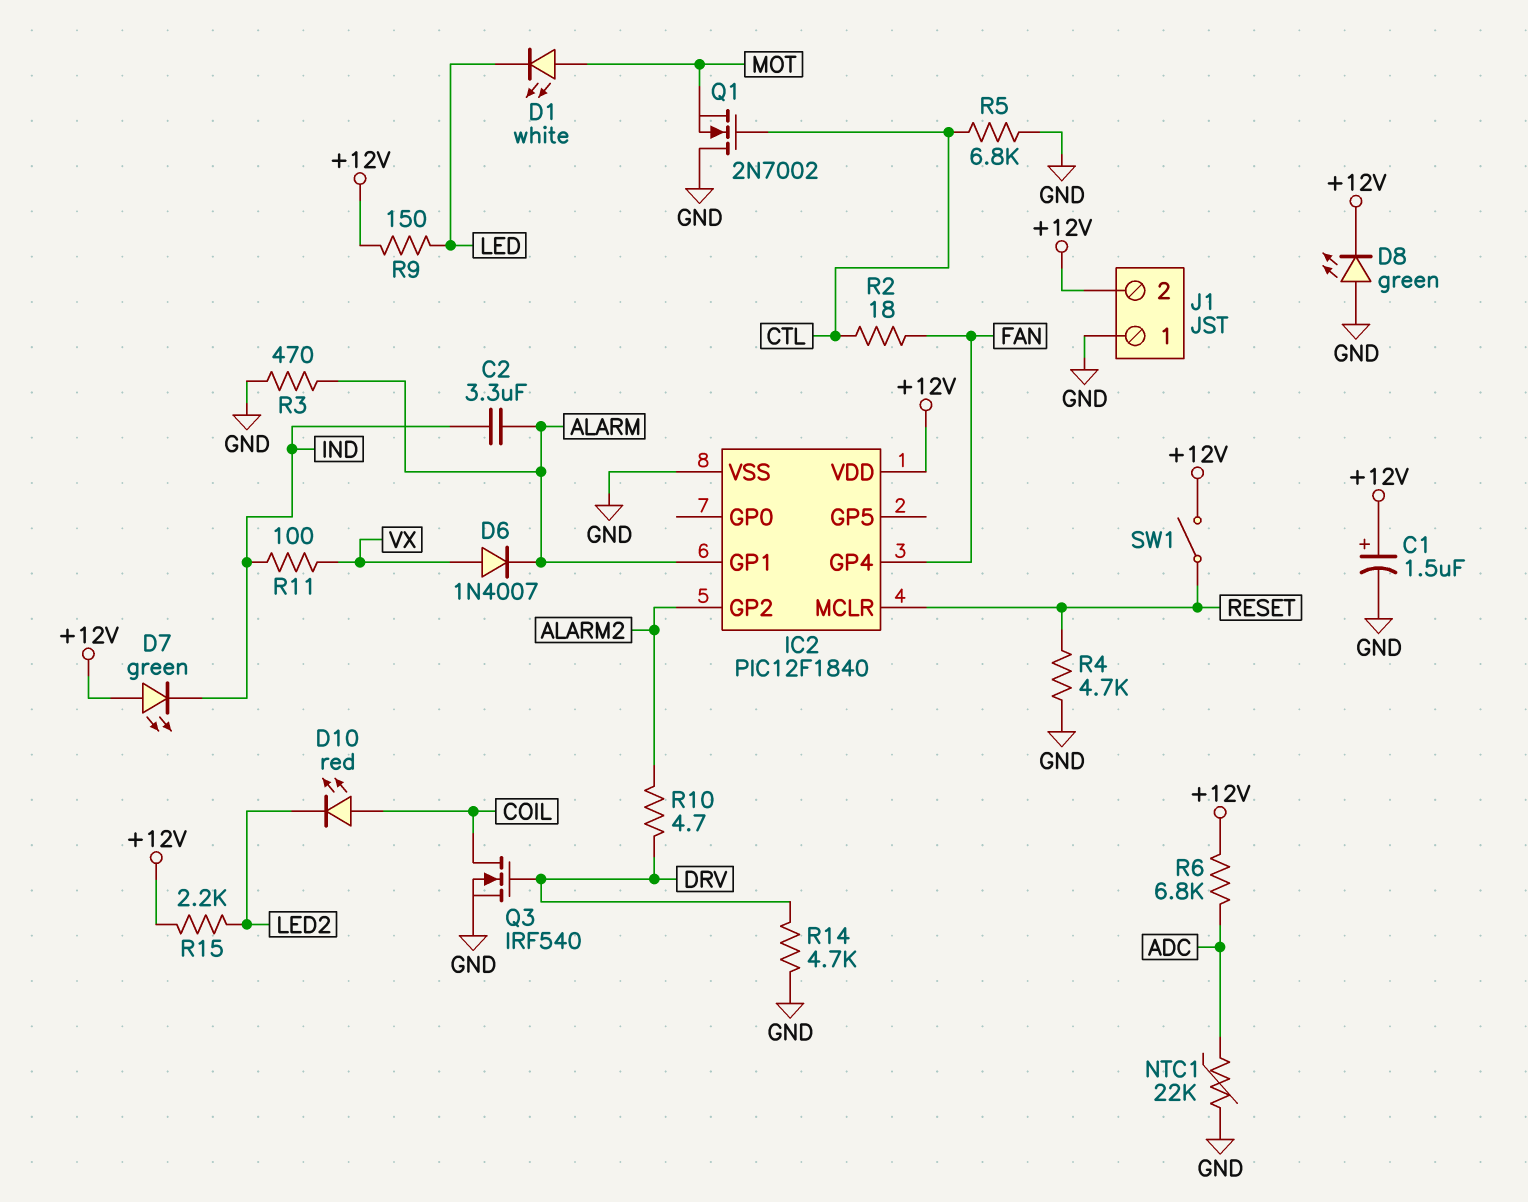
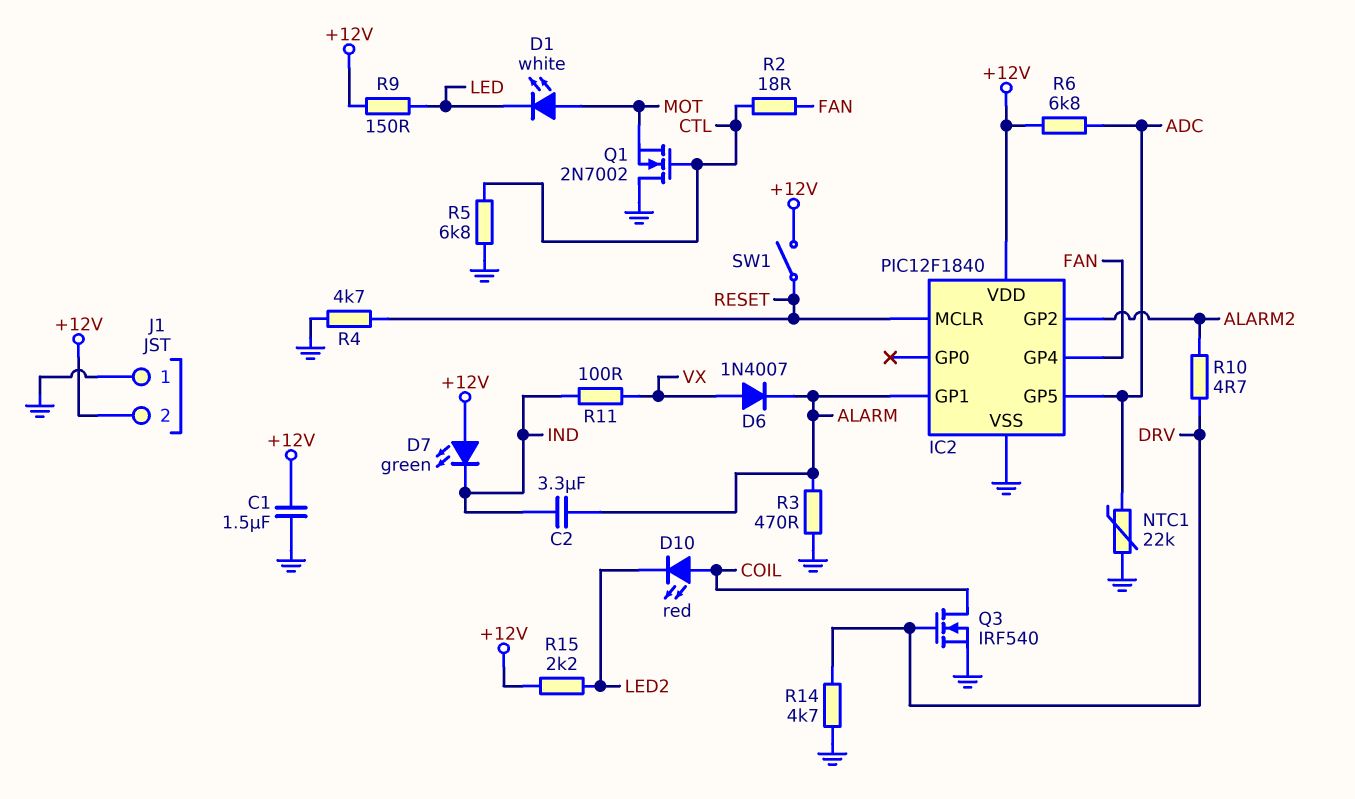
C1: 1.5uF (plus +12V, minus GND) -> 1.5uF (+12V, GND)
D8: LED green (A GND, K +12V) -> none
IC2 pin GP5: none -> ADC

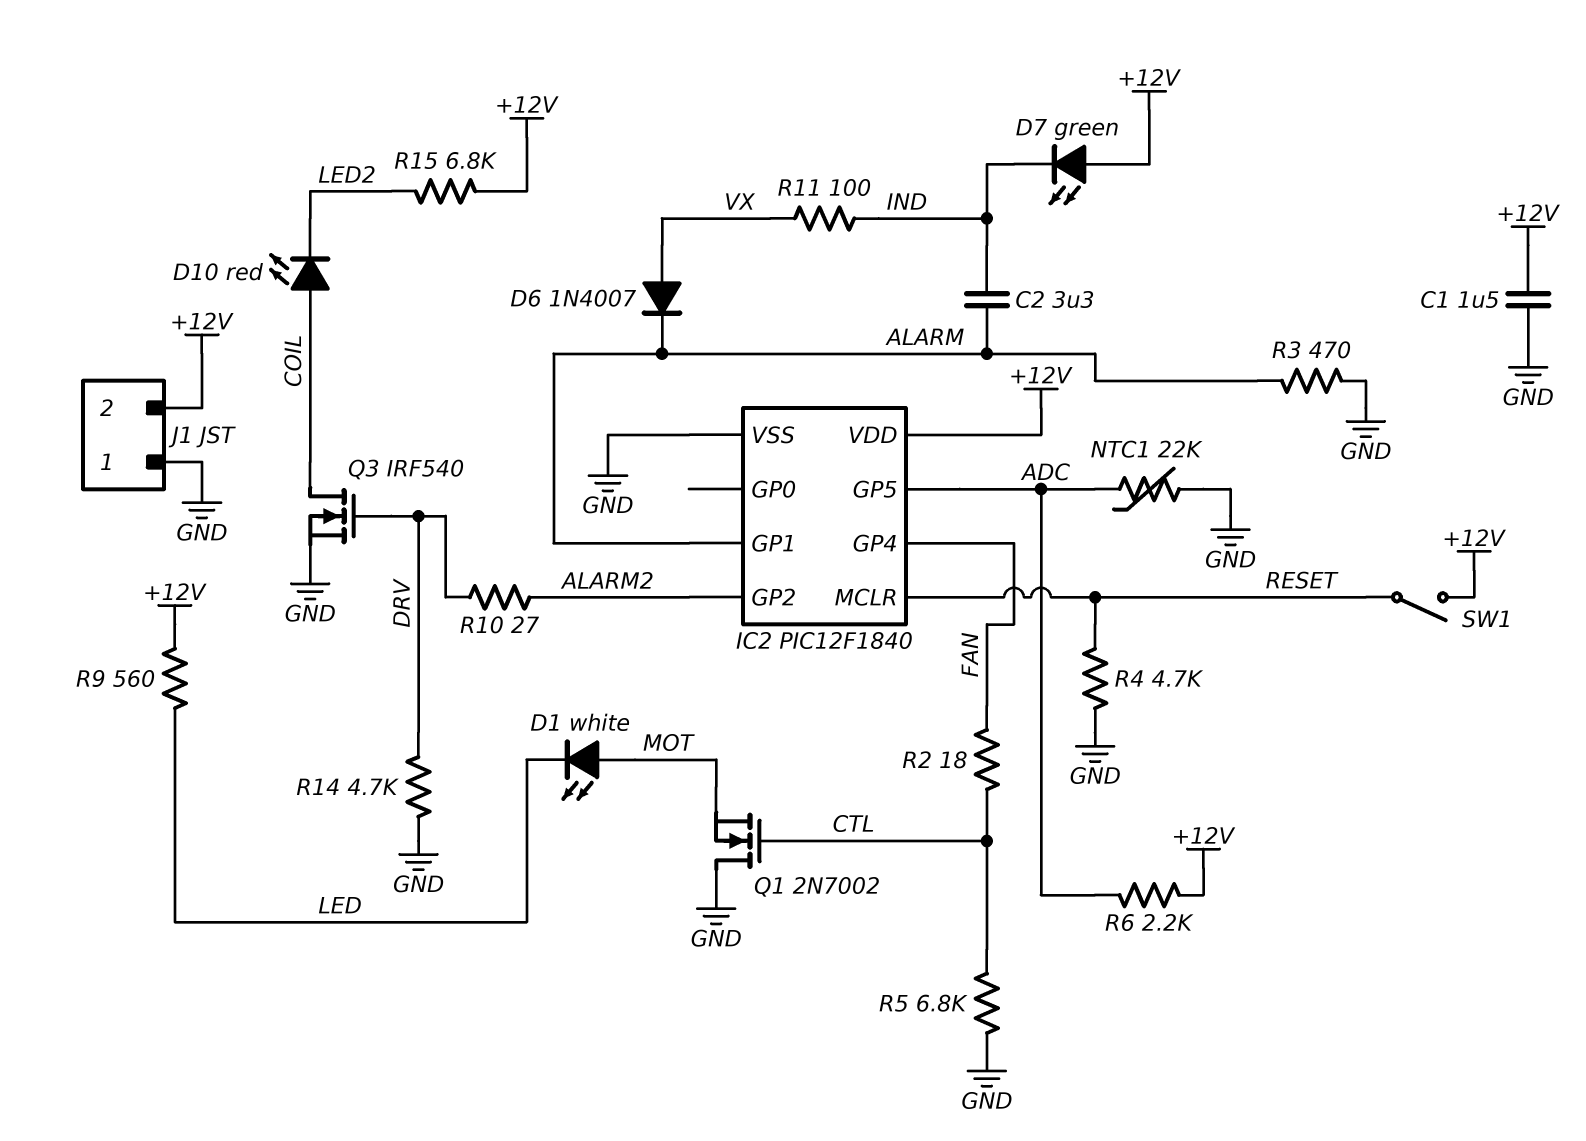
R6: 6.8k (+12V, ADC) -> 2.2k (+12V, ADC)
R9: 150 (+12V, LED) -> 560 (+12V, LED)
R10: 4.7 (ALARM2, DRV) -> 27 (ALARM2, DRV)
R15: 2.2k (+12V, LED2) -> 6.8k (+12V, LED2)

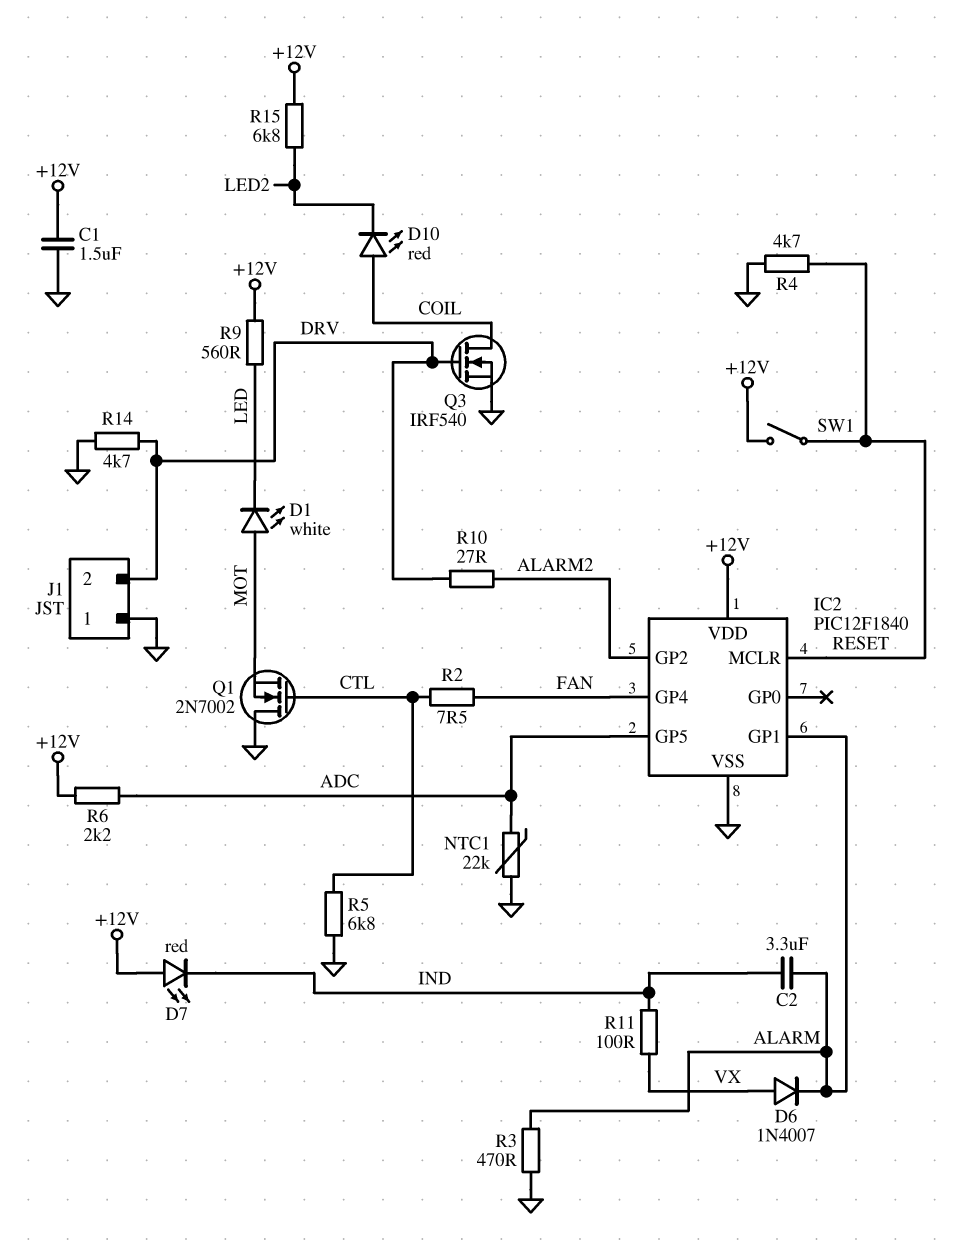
D7: LED green (A +12V, K IND) -> LED red (A +12V, K IND)
J1 pin 2: +12V -> DRV
R2: 18 (CTL, FAN) -> 7.5 (CTL, FAN)

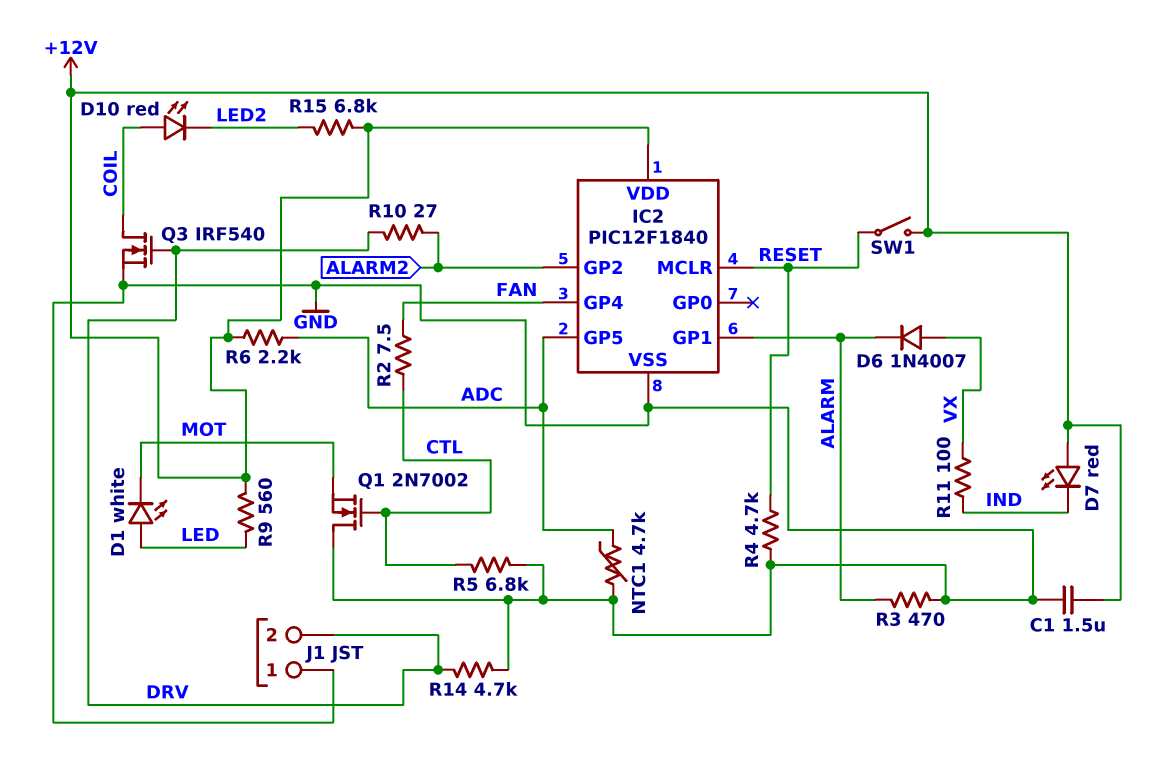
C2: 3.3uF (ALARM, IND) -> none
D1: LED white (A MOT, K LED) -> LED white (A LED, K MOT)
NTC1: 22k (ADC, GND) -> 4.7k (ADC, GND)

